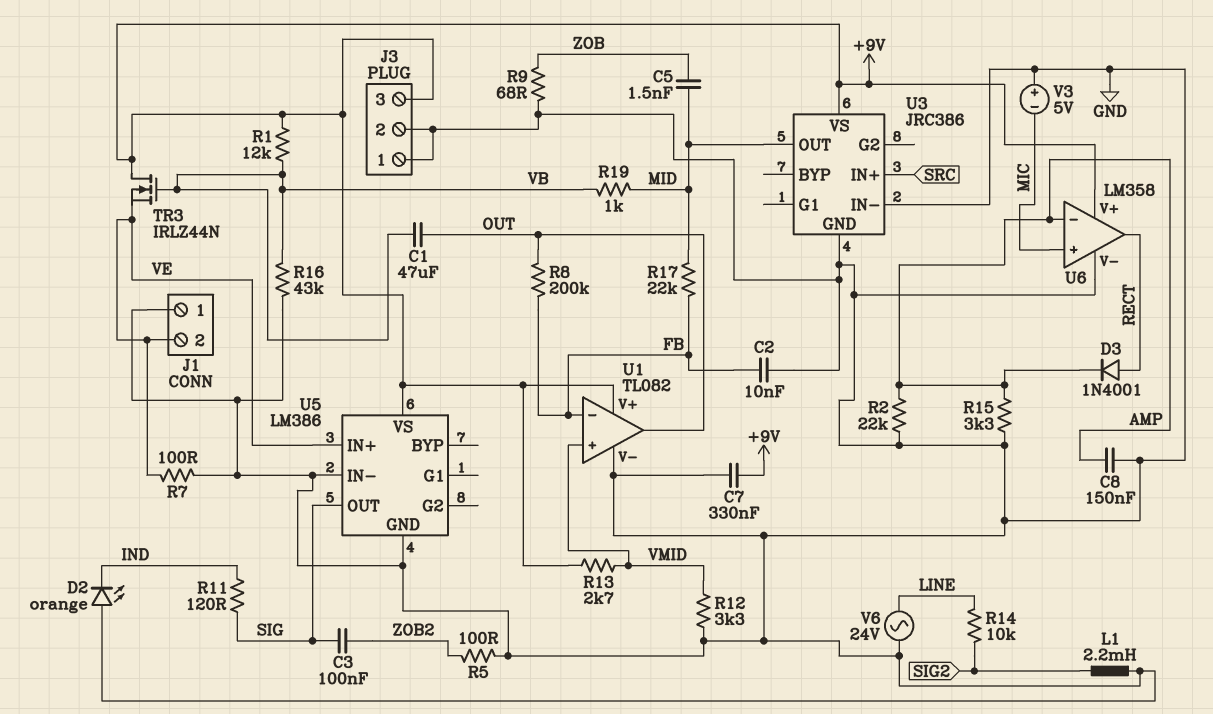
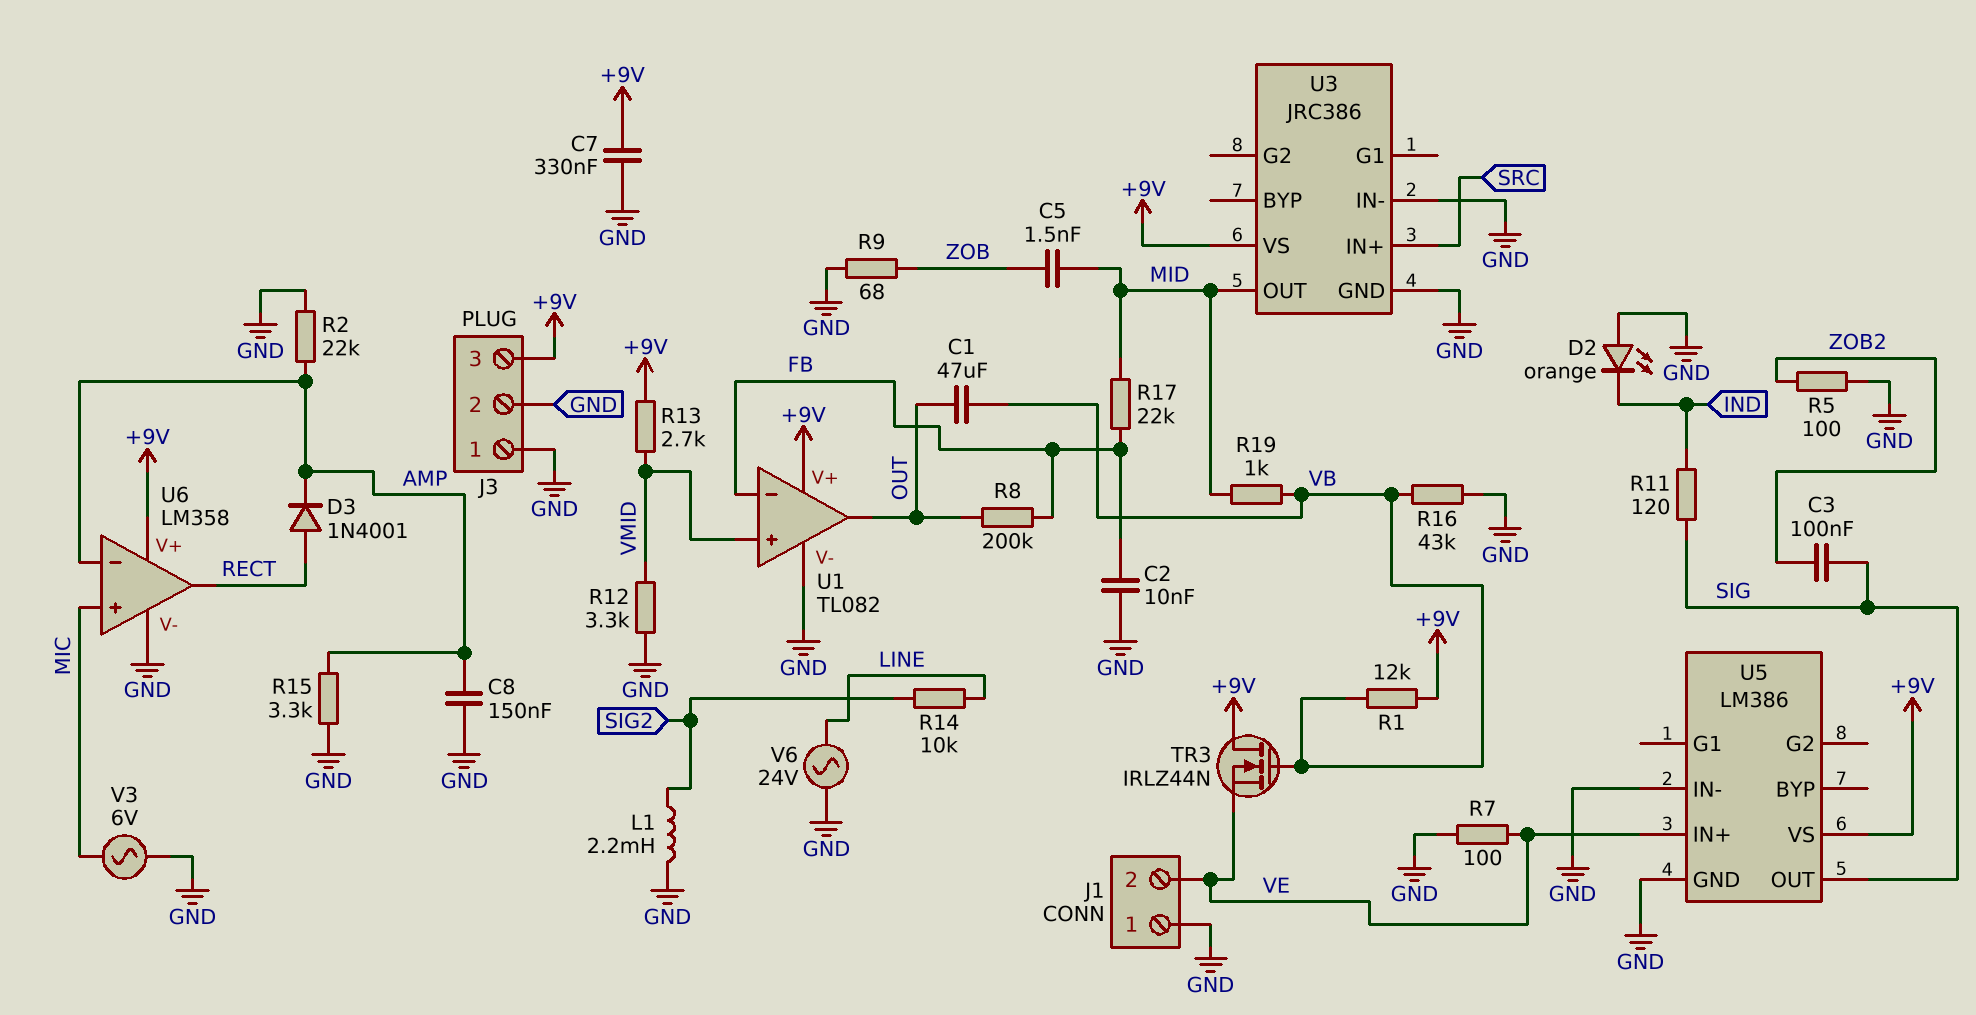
V3: 5V (plus GND, minus MIC) -> AC 6V (GND, MIC)

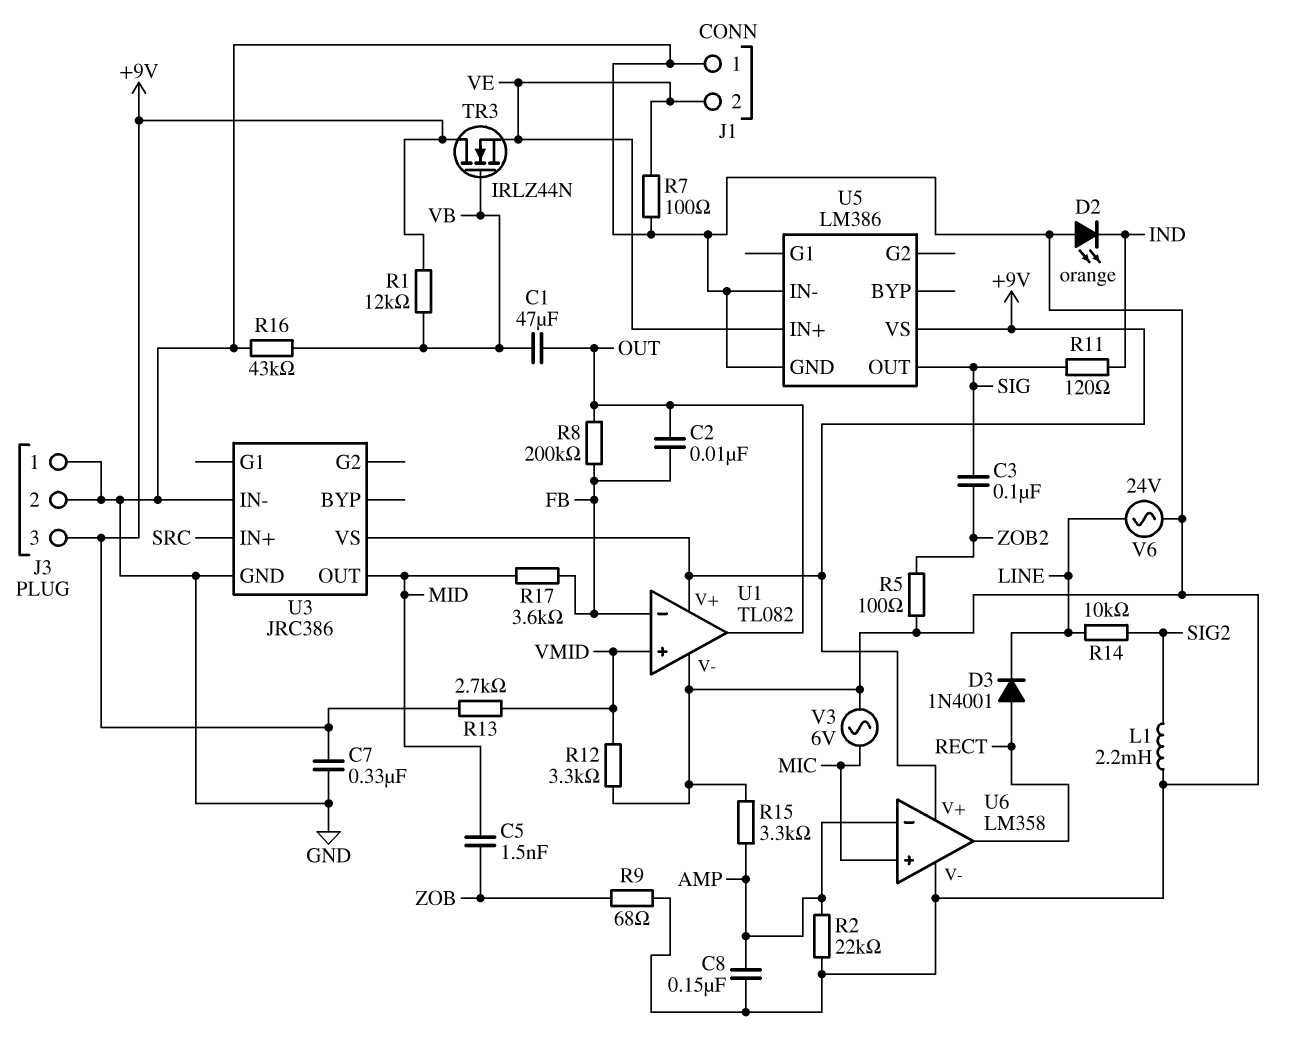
C2: 10nF (FB, GND) -> 10nF (FB, OUT)
D3: diode 1N4001 (A RECT, K AMP) -> diode 1N4001 (A RECT, K LINE)
R17: 22k (FB, MID) -> 3.6k (FB, MID)
R19: 1k (MID, VB) -> none

